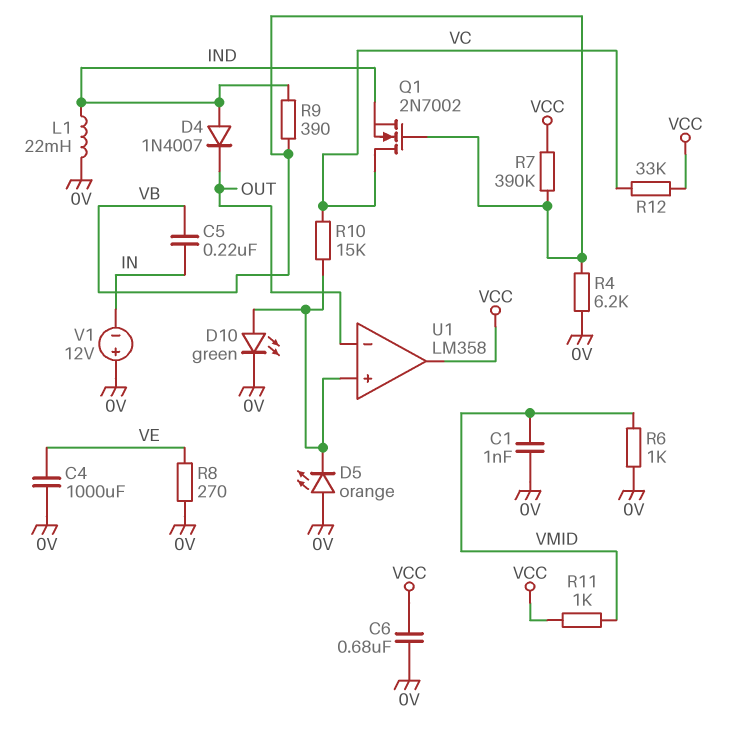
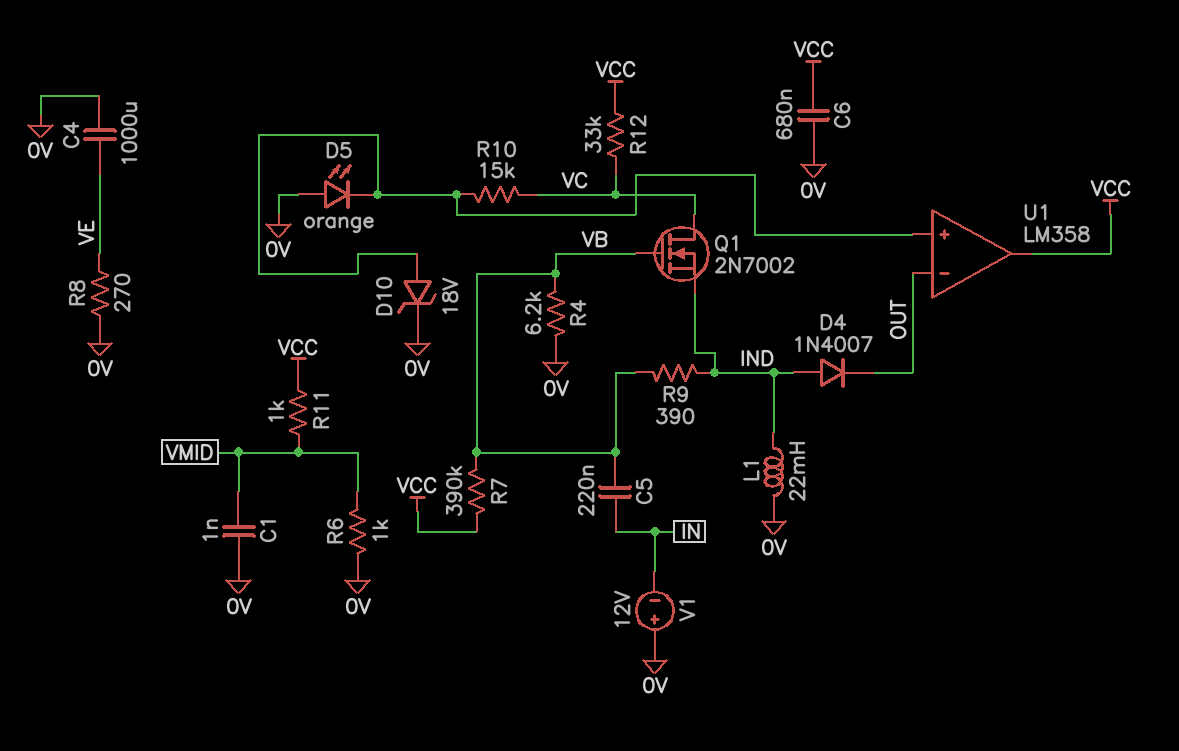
D10: LED green (A U1/in+, K 0V) -> zener 18V (A U1/in+, K 0V)

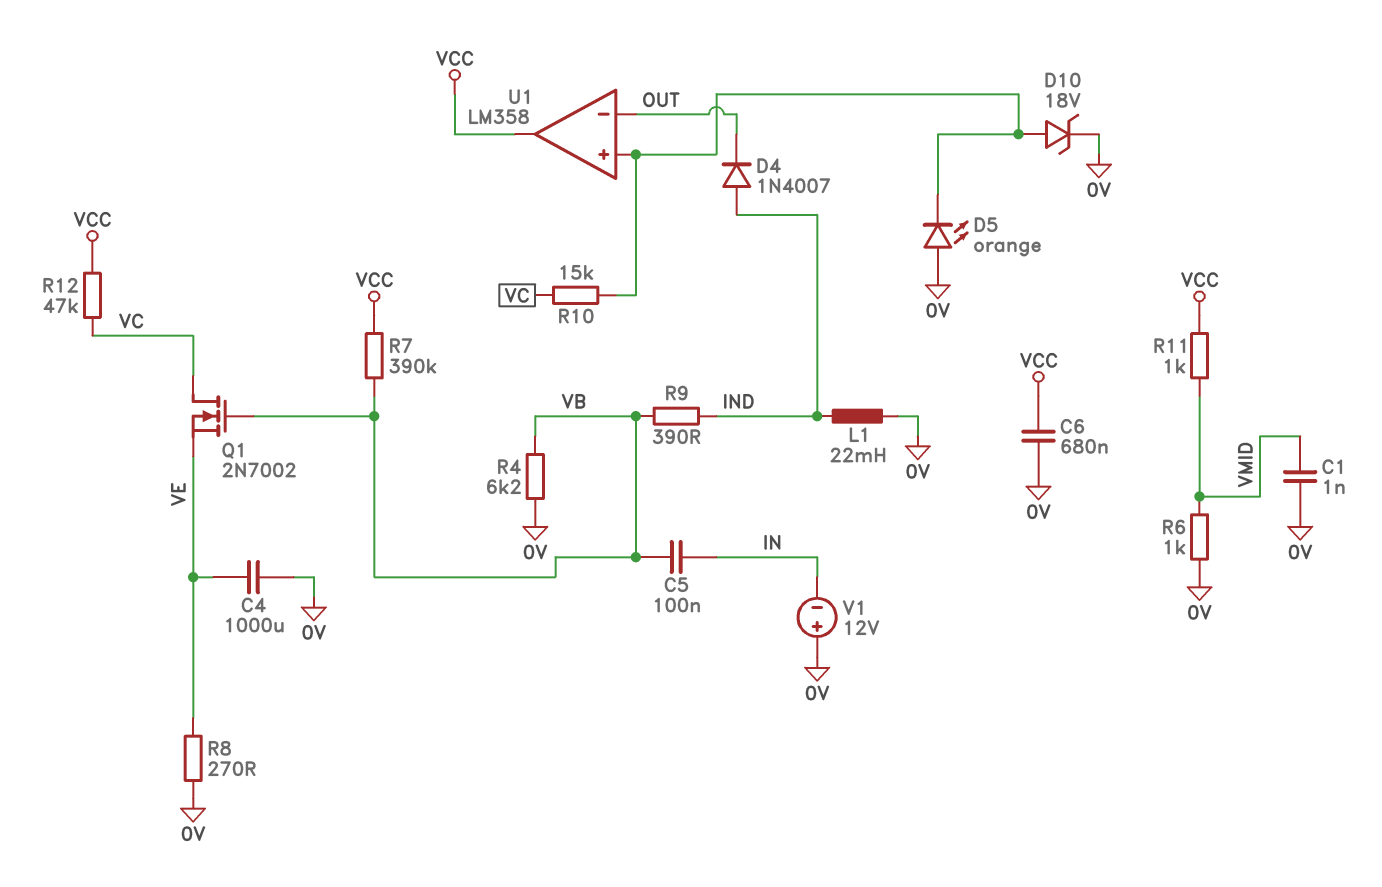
C5: 220nF (IN, VB) -> 100nF (IN, VB)
Q1: NMOS 2N7002 (G VB, D VC, S IND) -> NMOS 2N7002 (G VB, D VC, S VE)
R12: 33k (VC, VCC) -> 47k (VC, VCC)

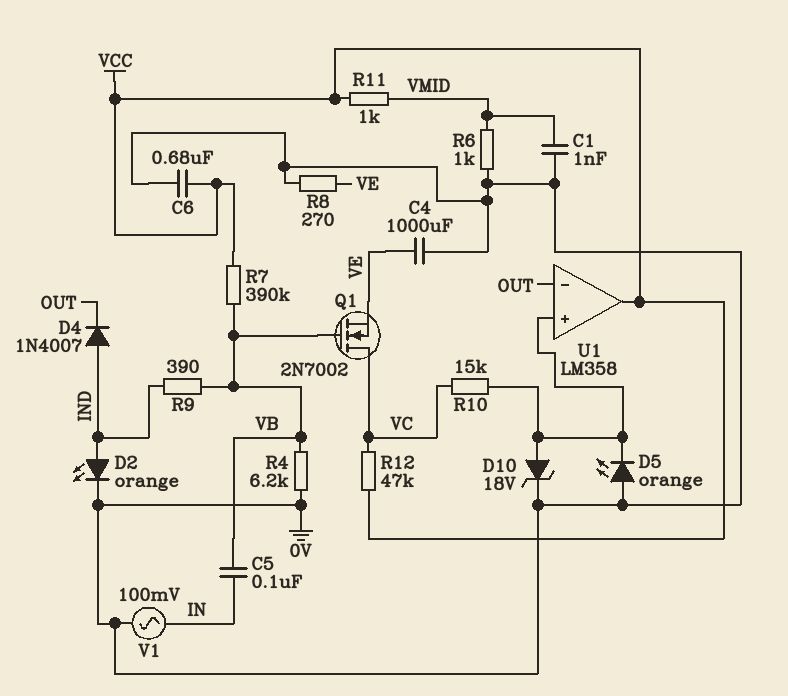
D2: none -> LED orange (A IND, K 0V)
L1: 22mH (0V, IND) -> none
V1: 12V (plus 0V, minus IN) -> AC 100mV (0V, IN)

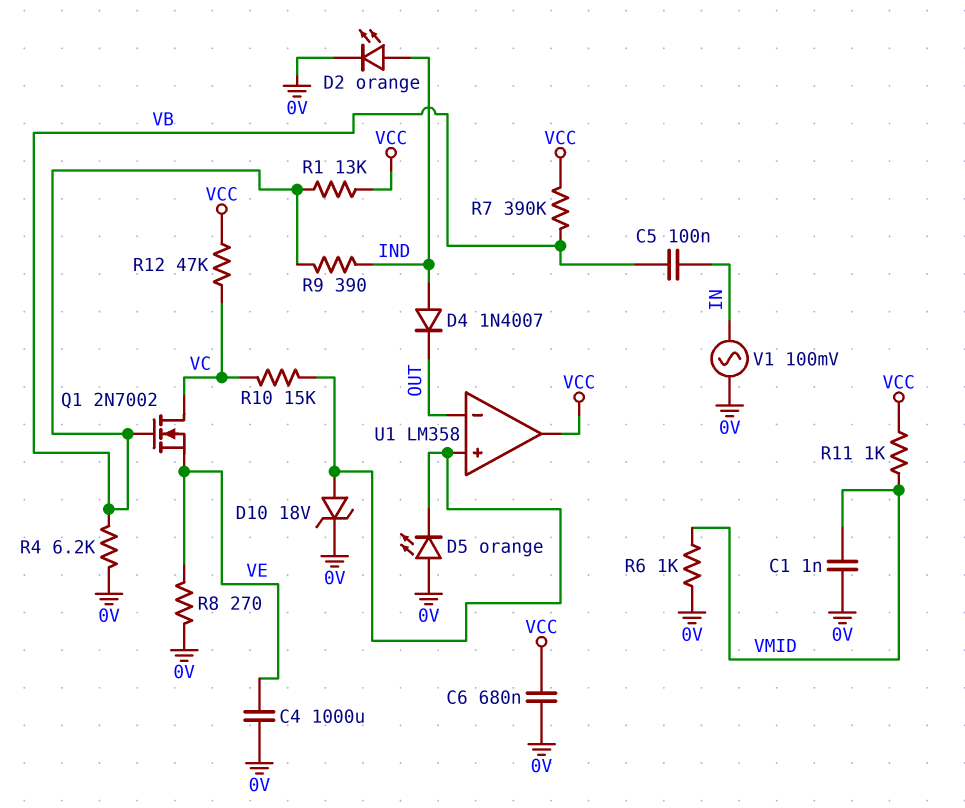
R1: none -> 13k (VB, VCC)

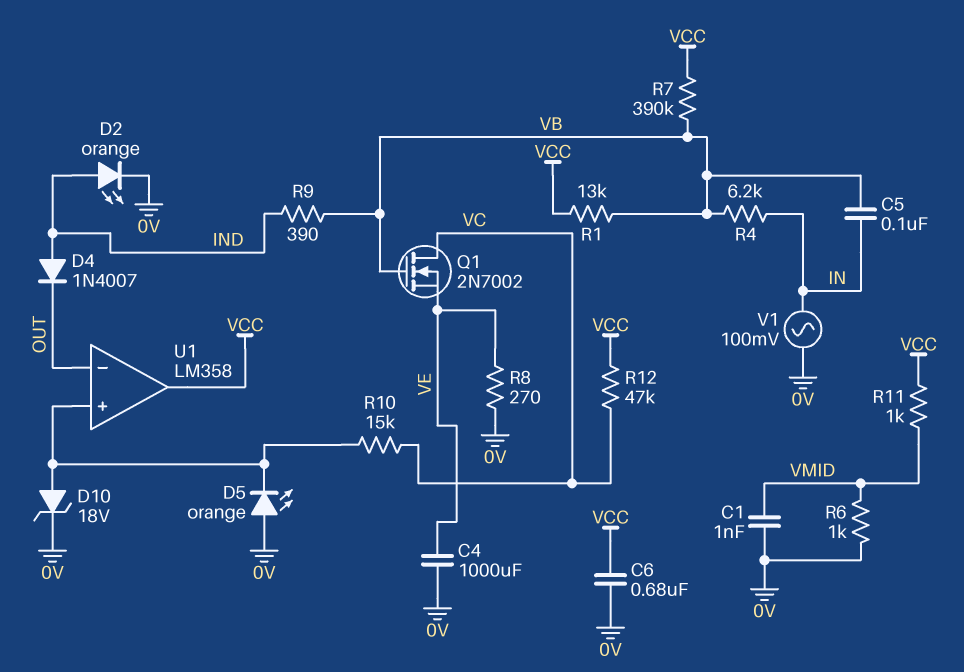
R4: 6.2k (0V, VB) -> 6.2k (IN, VB)

